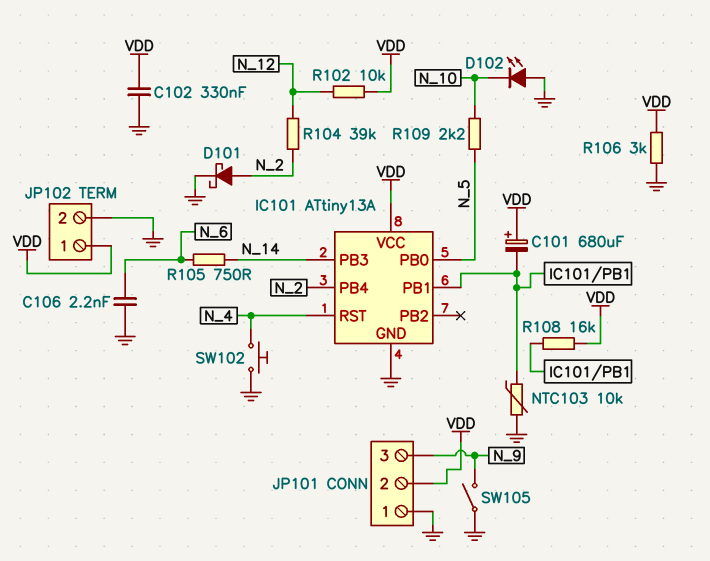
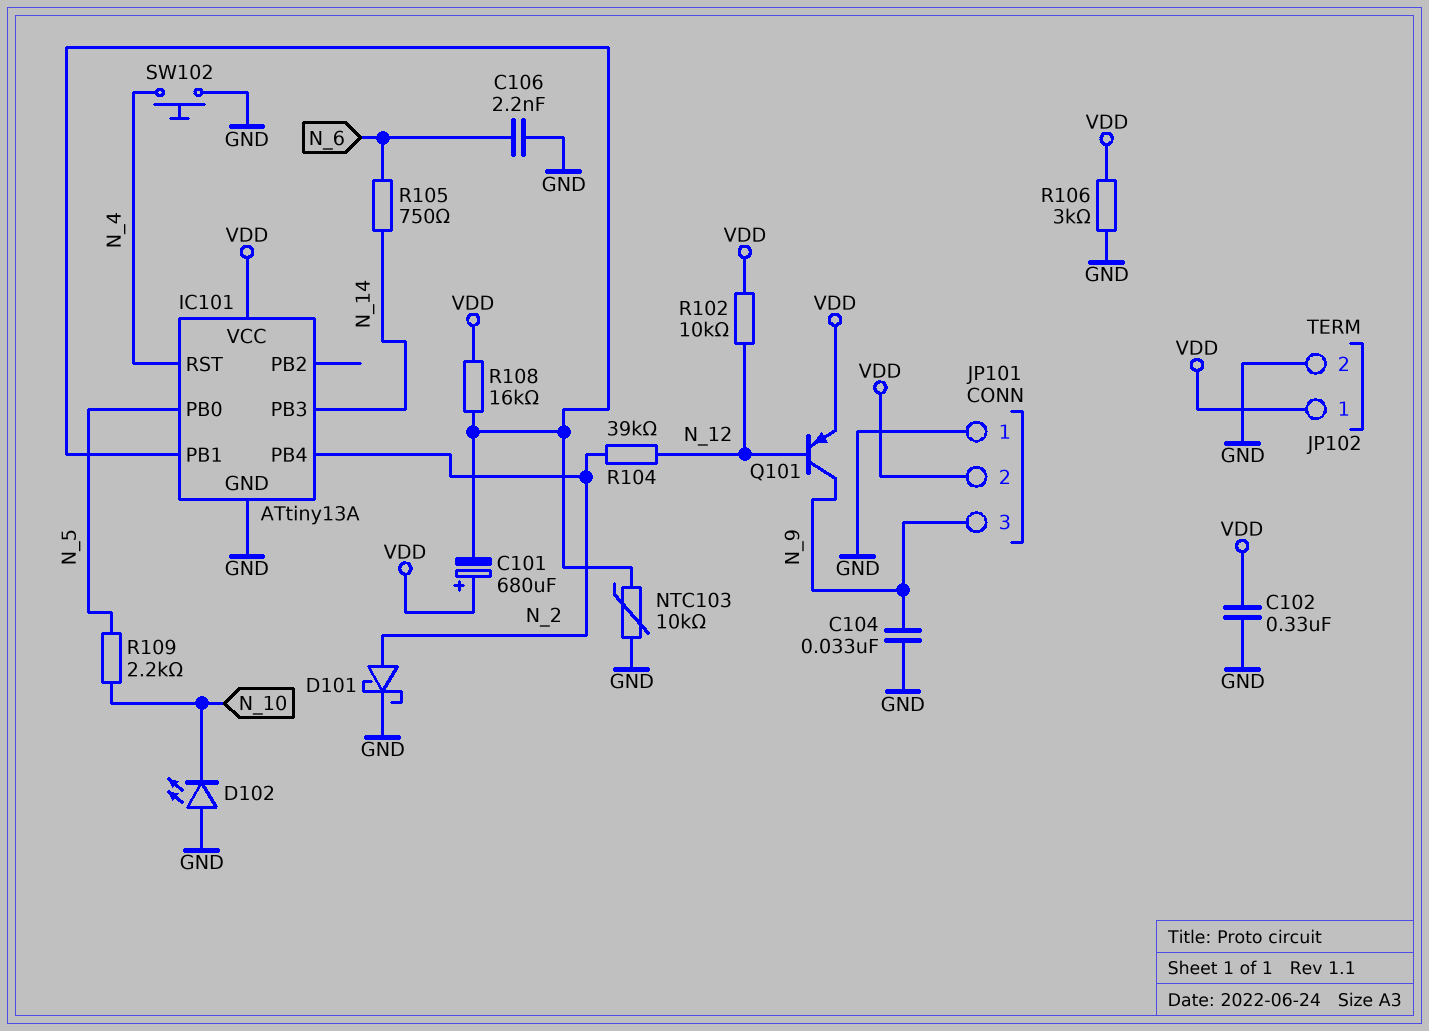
C104: none -> 33nF (GND, N_9)
Q101: none -> PNP (B N_12, C N_9, E VDD)
SW105: switch (GND, N_9) -> none

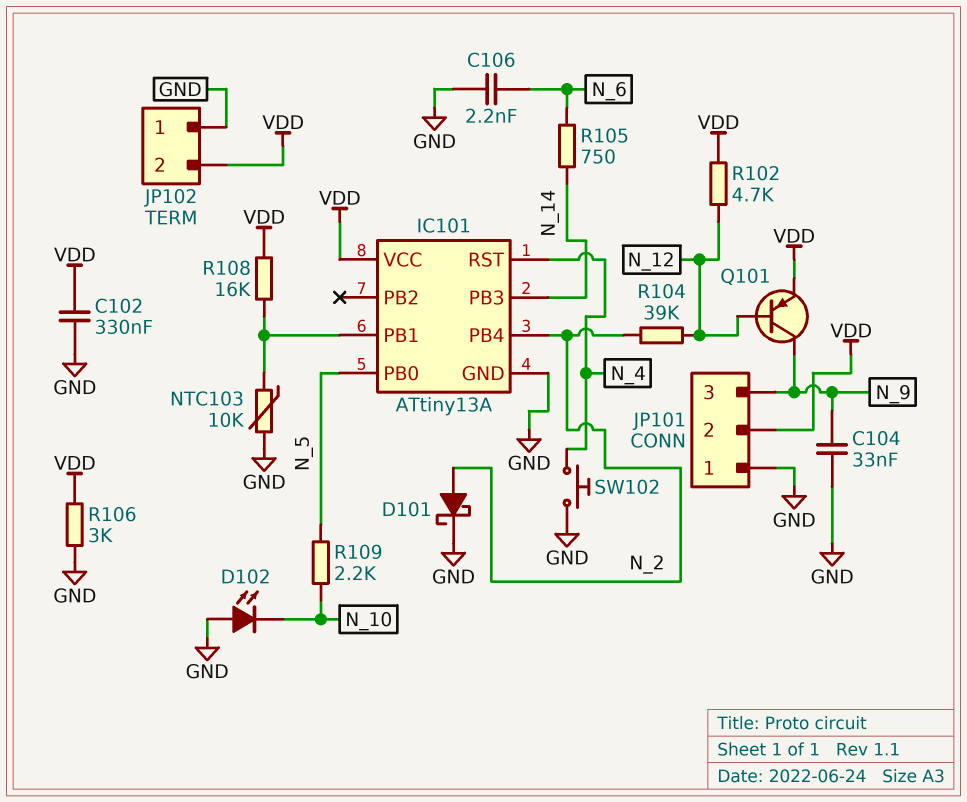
C101: 680uF (plus VDD, minus IC101/PB1) -> none
JP102 pin 1: VDD -> GND
JP102 pin 2: GND -> VDD
R102: 10k (N_12, VDD) -> 4.7k (N_12, VDD)

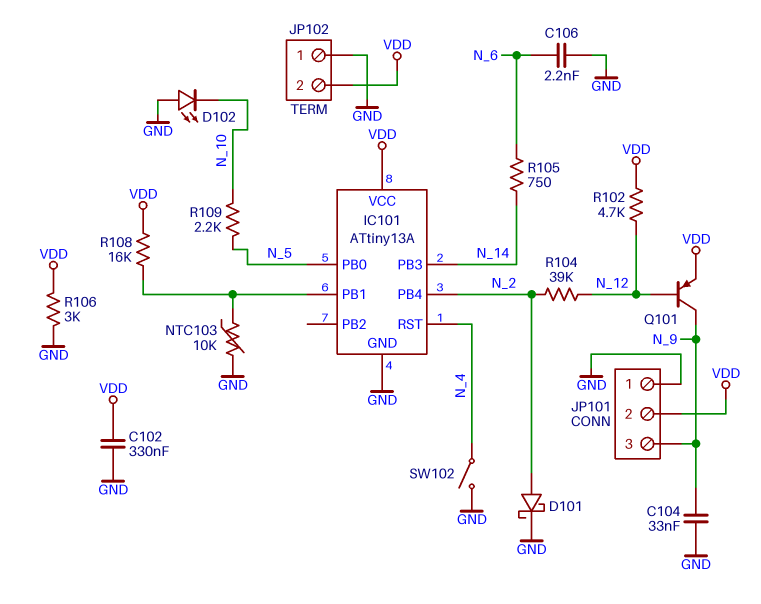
SW102: button (GND, N_4) -> switch (GND, N_4)

